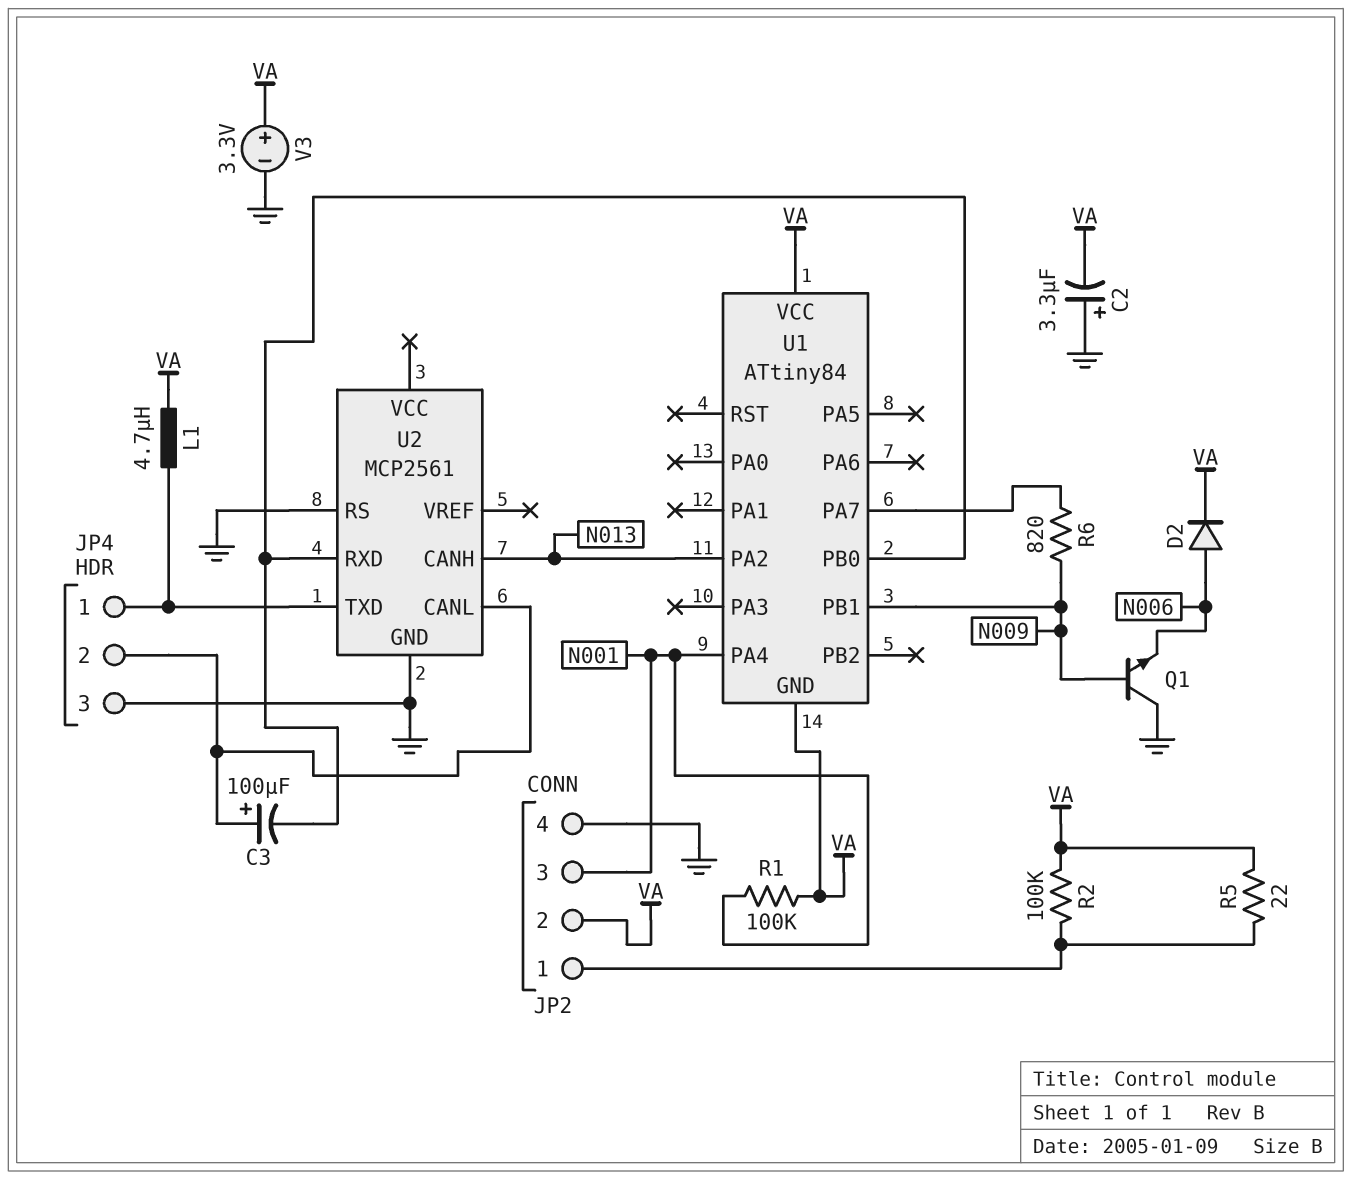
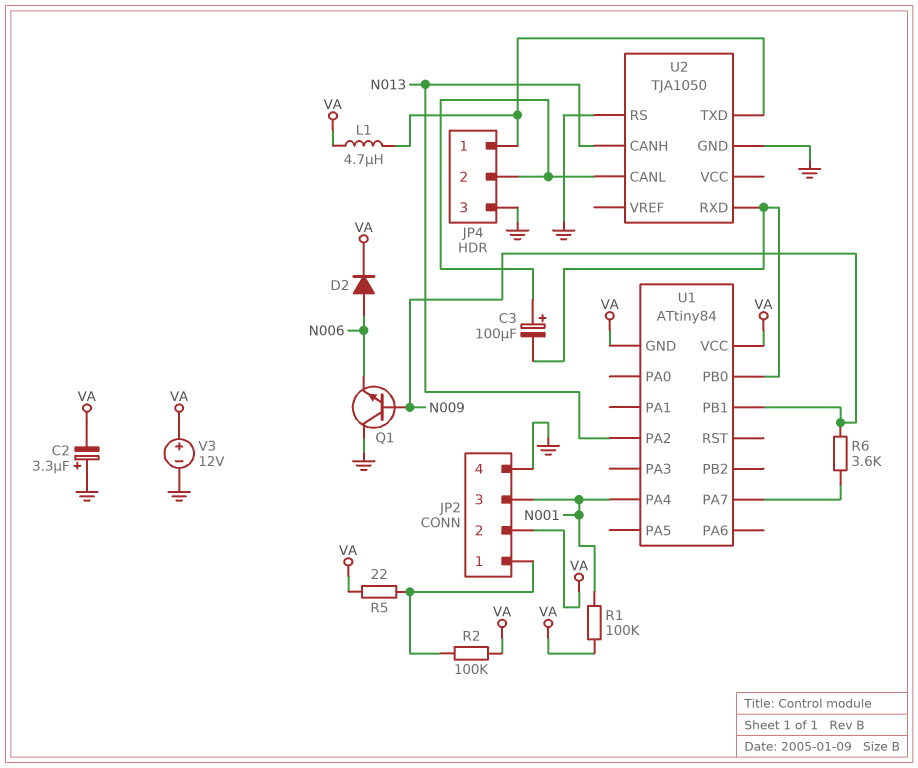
R6: 820 (N009, U1/PA7) -> 3.6k (N009, U1/PA7)
U2: MCP2561 -> TJA1050
V3: 3.3V (plus VA, minus GND) -> 12V (plus VA, minus GND)

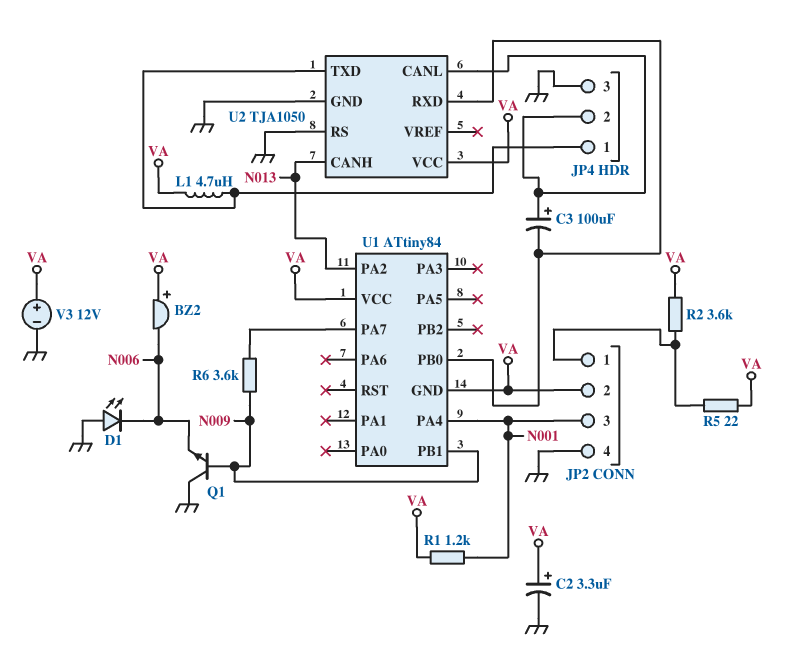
BZ2: none -> buzzer (plus VA, minus N006)
C2: 3.3uF (plus GND, minus VA) -> 3.3uF (plus VA, minus GND)
D1: none -> LED (A GND, K N006)
D2: diode (A N006, K VA) -> none
R1: 100k (N001, VA) -> 1.2k (N001, VA)
R2: 100k (JP2/1, VA) -> 3.6k (JP2/1, VA)
U2 pin VCC: none -> VA

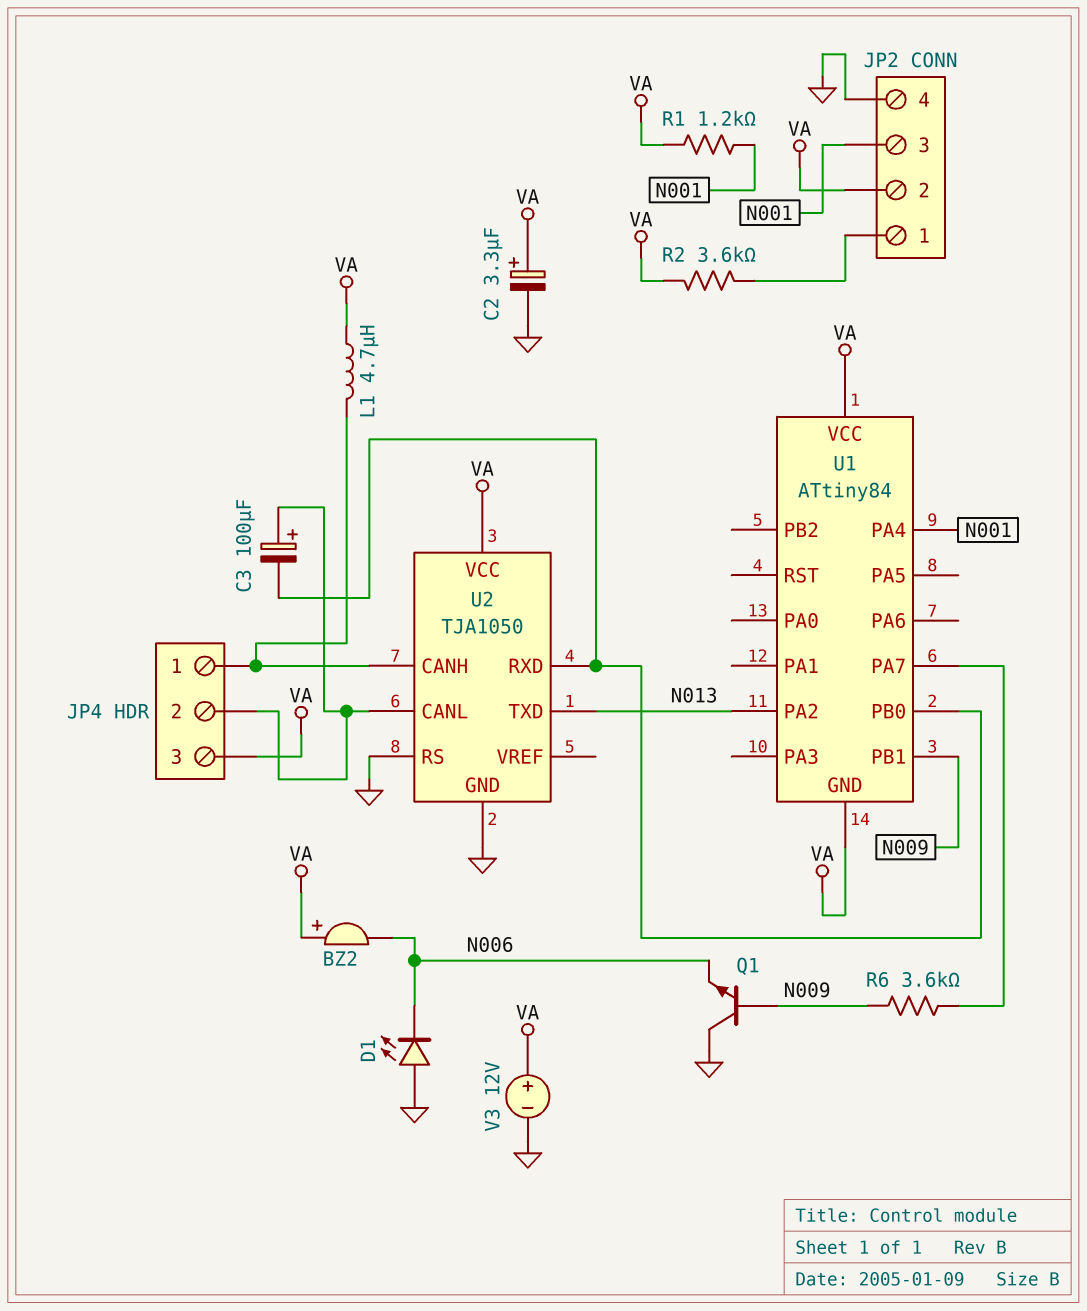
JP4 pin 3: GND -> VA
R5: 22 (JP2/1, VA) -> none
U2 pin CANH: N013 -> JP4/1
U2 pin TXD: JP4/1 -> N013

